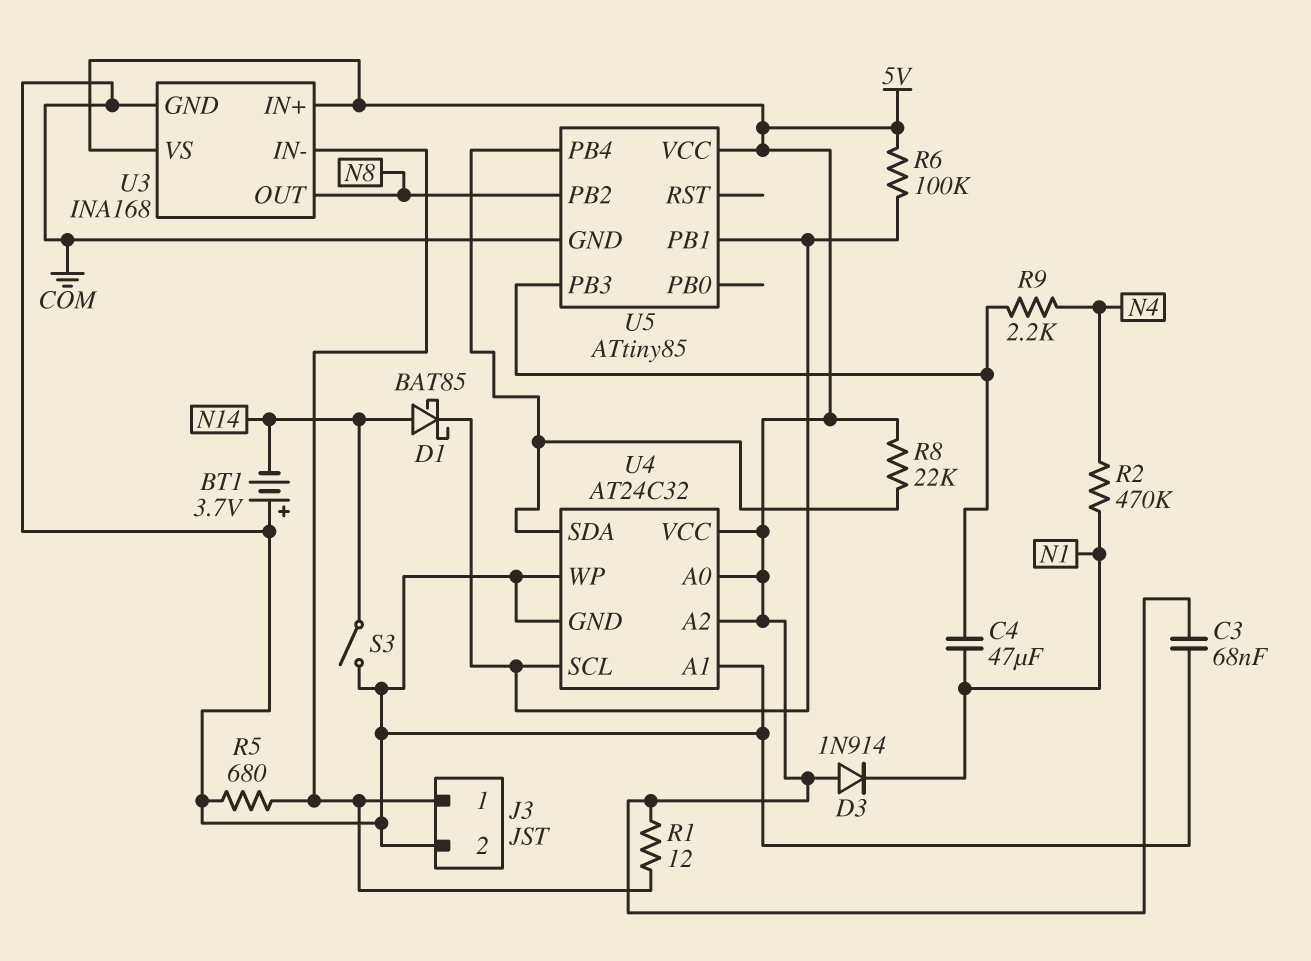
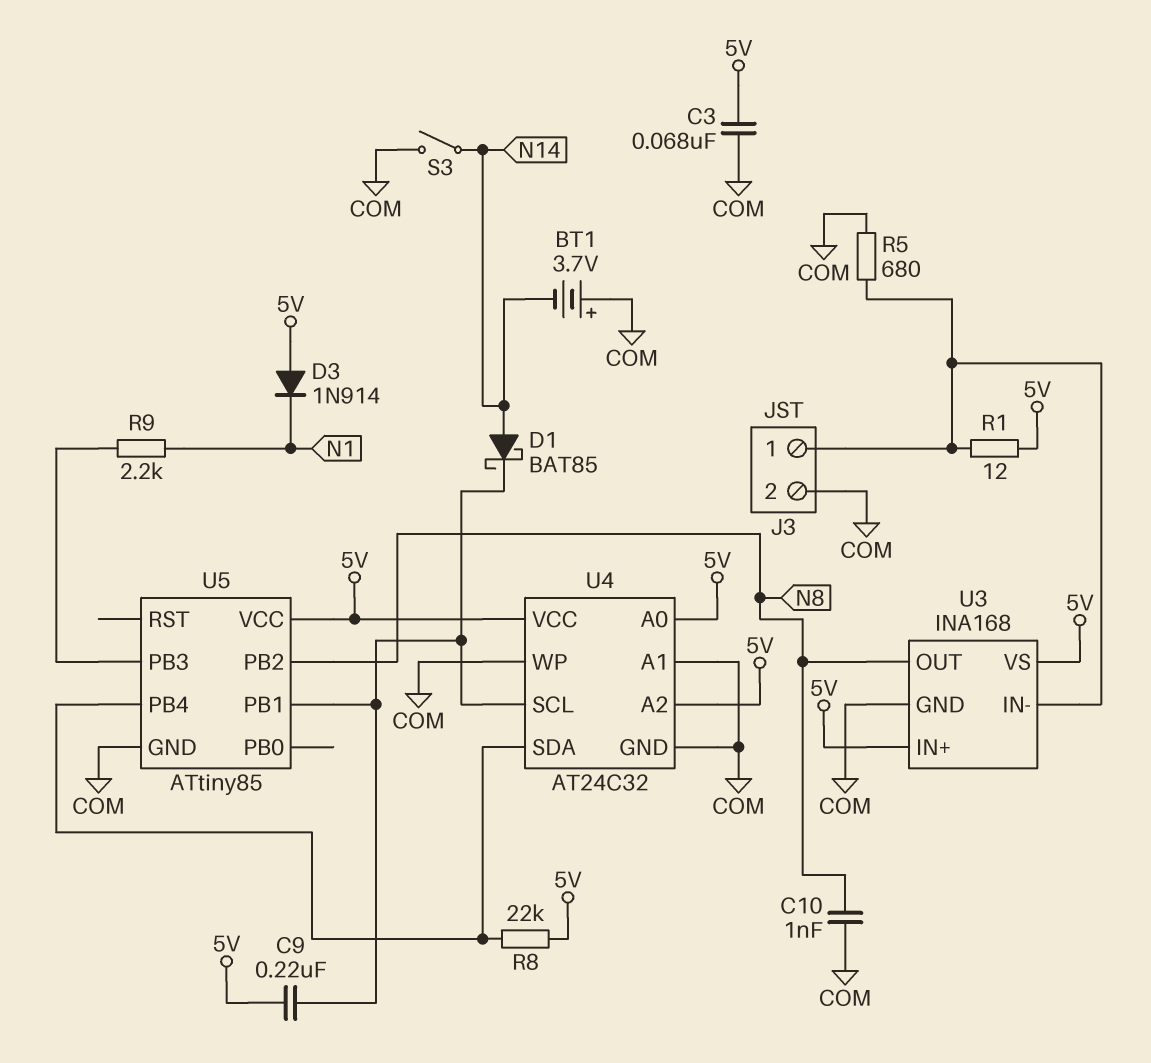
C4: 47uF (N1, U5/PB3) -> none
C9: none -> 220nF (5V, U4/SCL)
C10: none -> 1nF (COM, N8)
R2: 470k (N1, N4) -> none
R6: 100k (5V, U4/SCL) -> none
R9: 2.2k (N4, U5/PB3) -> 2.2k (N1, U5/PB3)

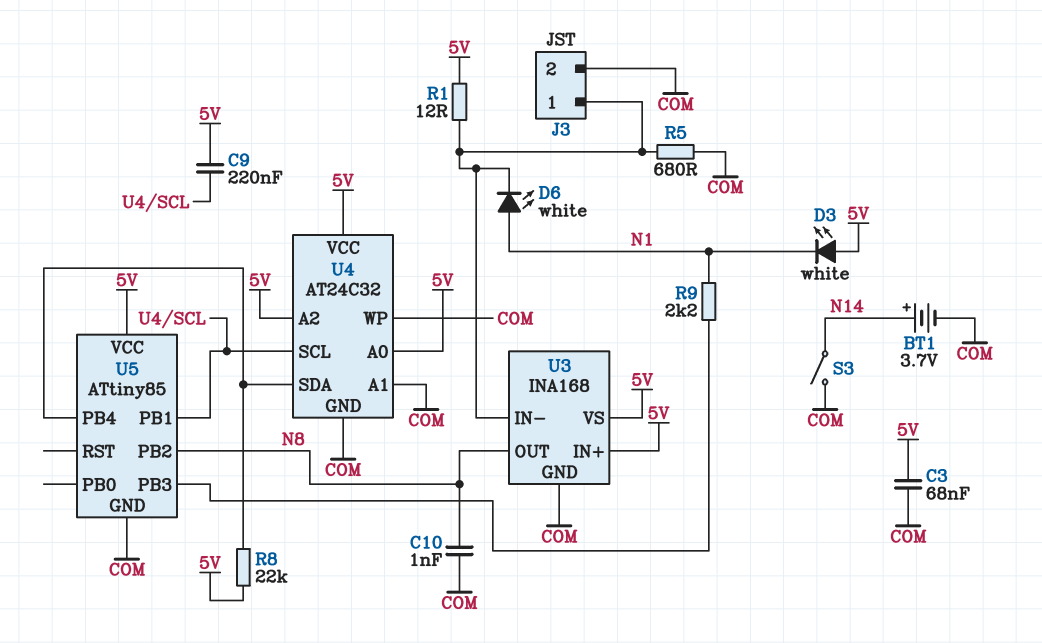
BT1: 3.7V (plus COM, minus N14) -> 3.7V (plus N14, minus COM)
D1: schottky BAT85 (A N14, K U4/SCL) -> none
D3: diode 1N914 (A 5V, K N1) -> LED white (A 5V, K N1)
D6: none -> LED white (A N1, K J3/1)

